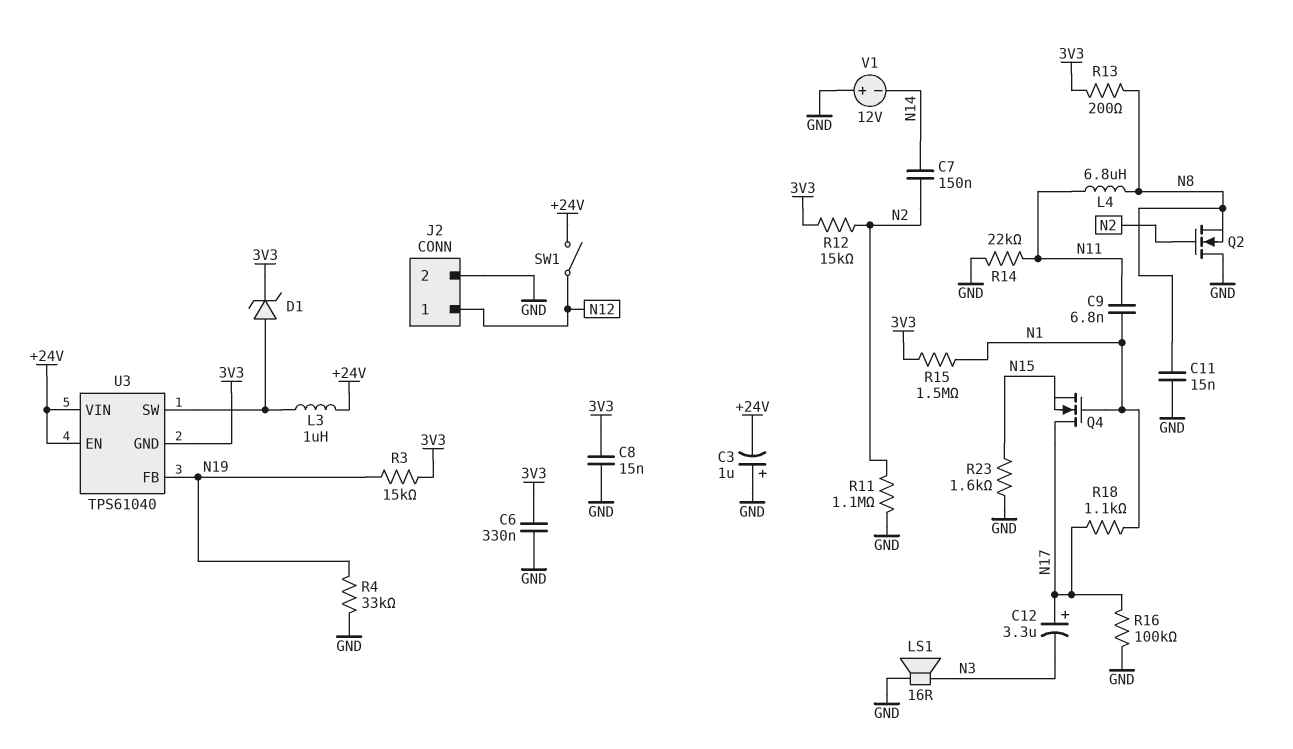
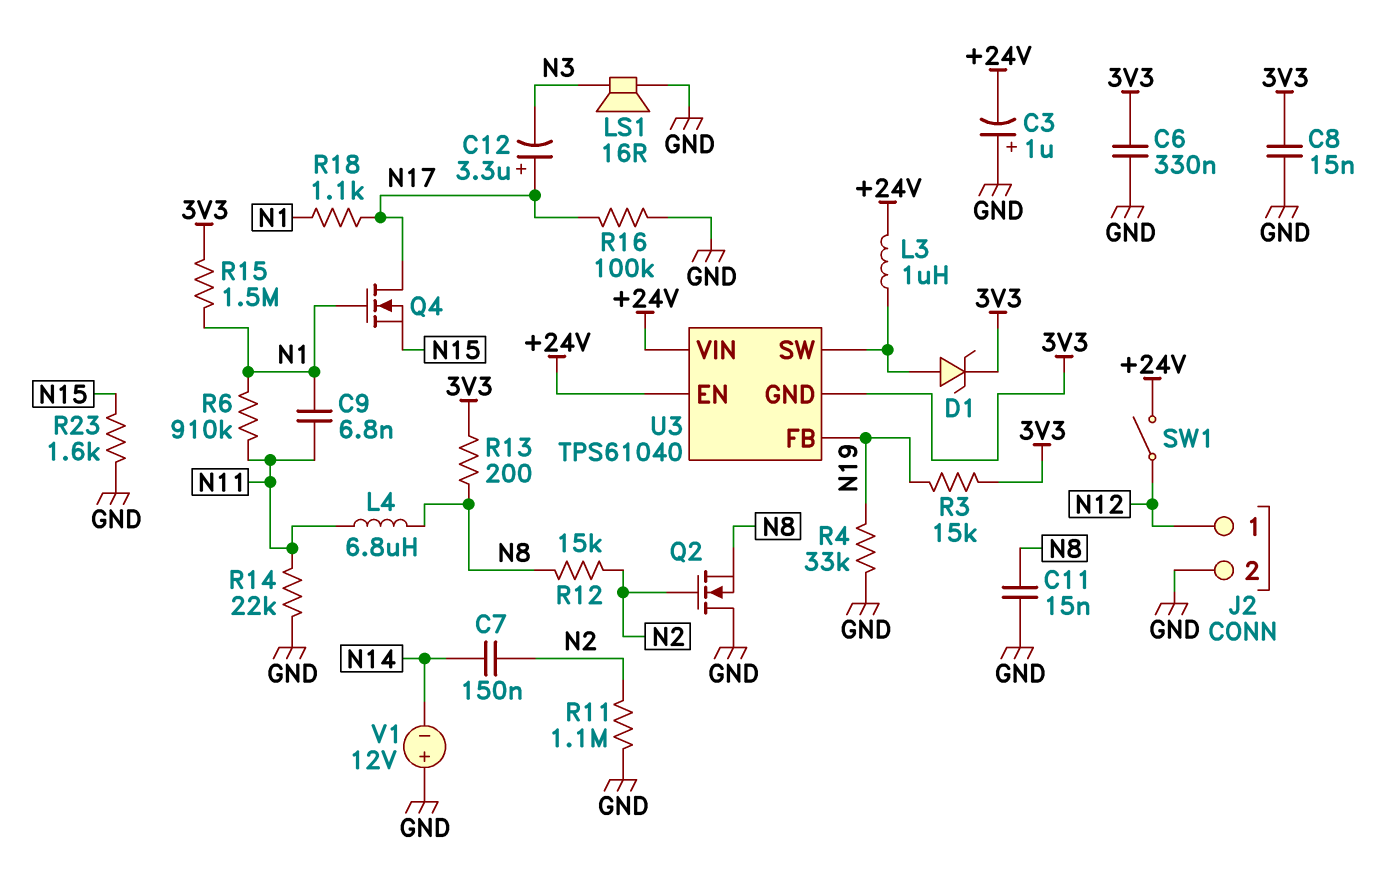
R6: none -> 910k (N1, N11)
R12: 15k (3V3, N2) -> 15k (N2, N8)

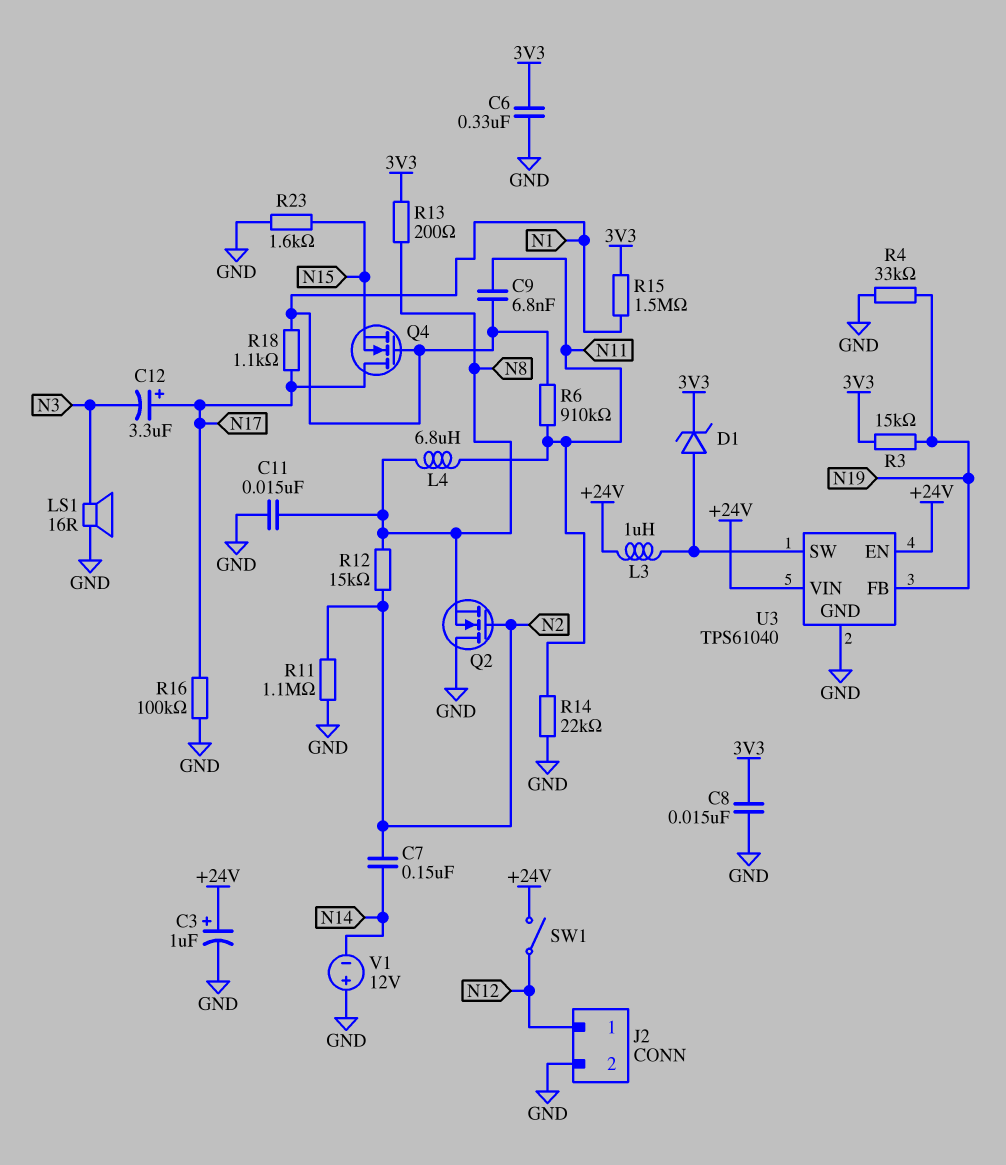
C3: 1uF (plus GND, minus +24V) -> 1uF (plus +24V, minus GND)
U3 pin GND: 3V3 -> GND

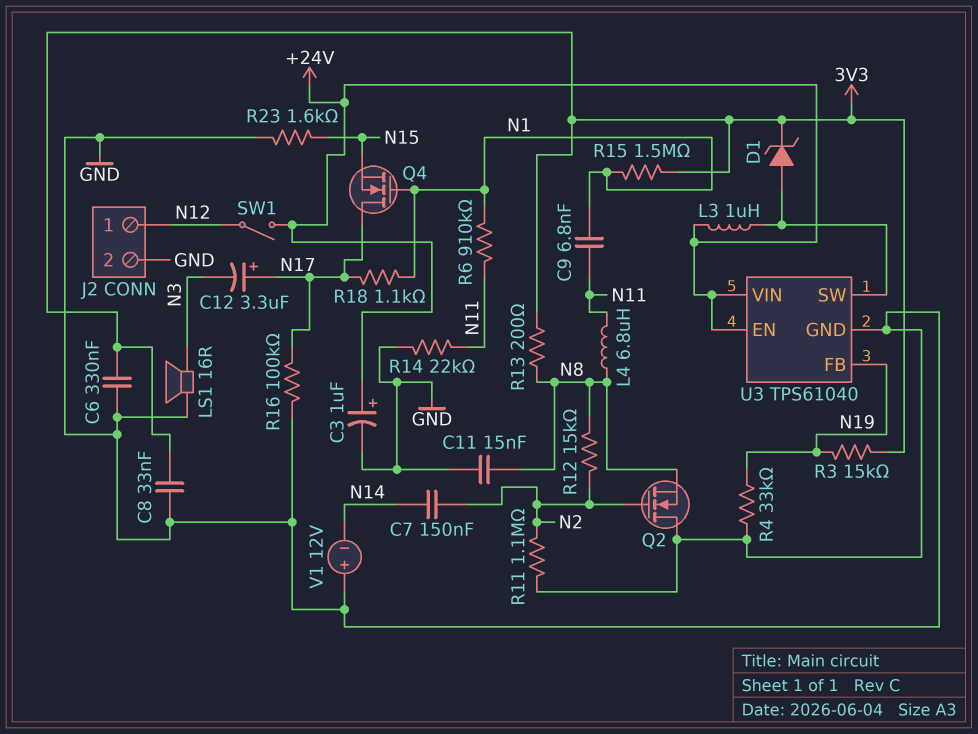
C8: 15nF (3V3, GND) -> 33nF (3V3, GND)

